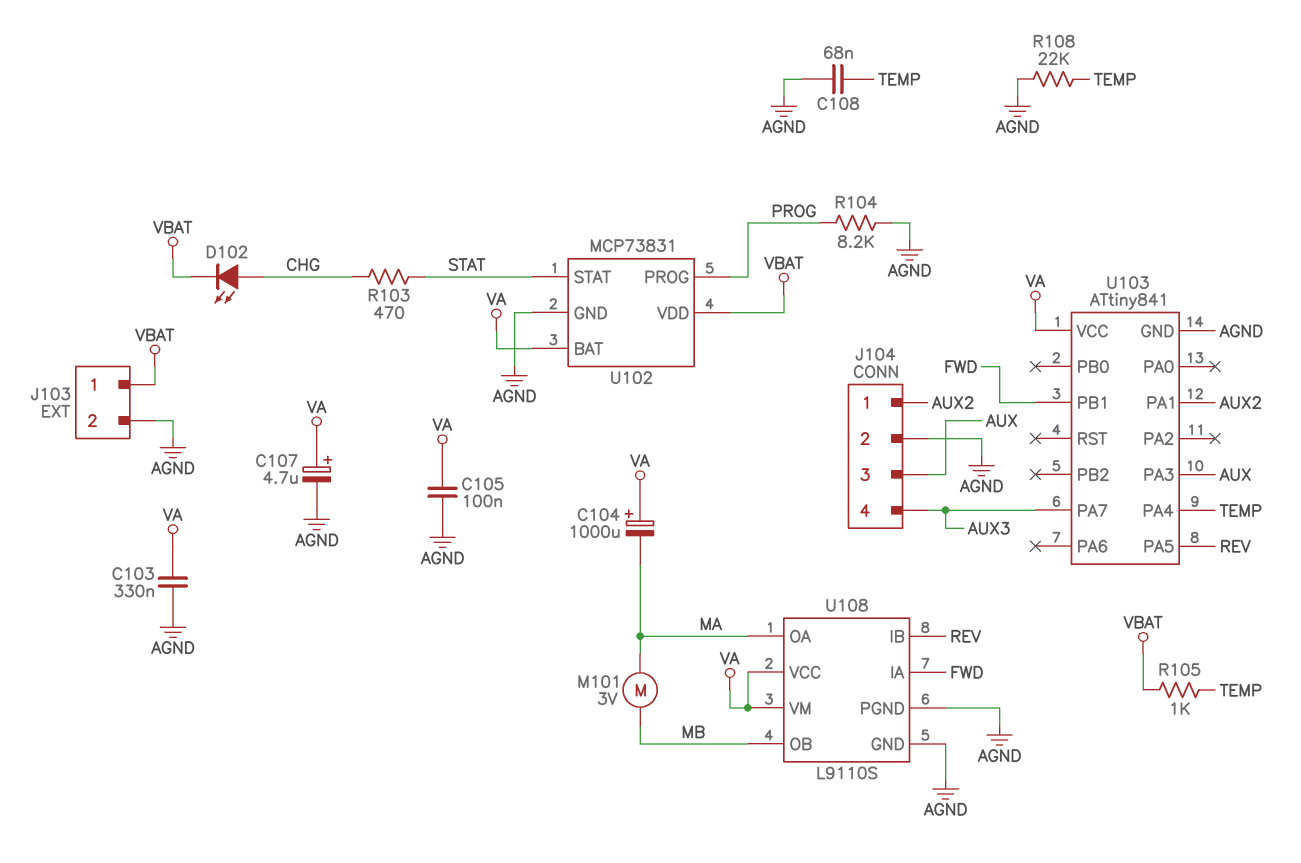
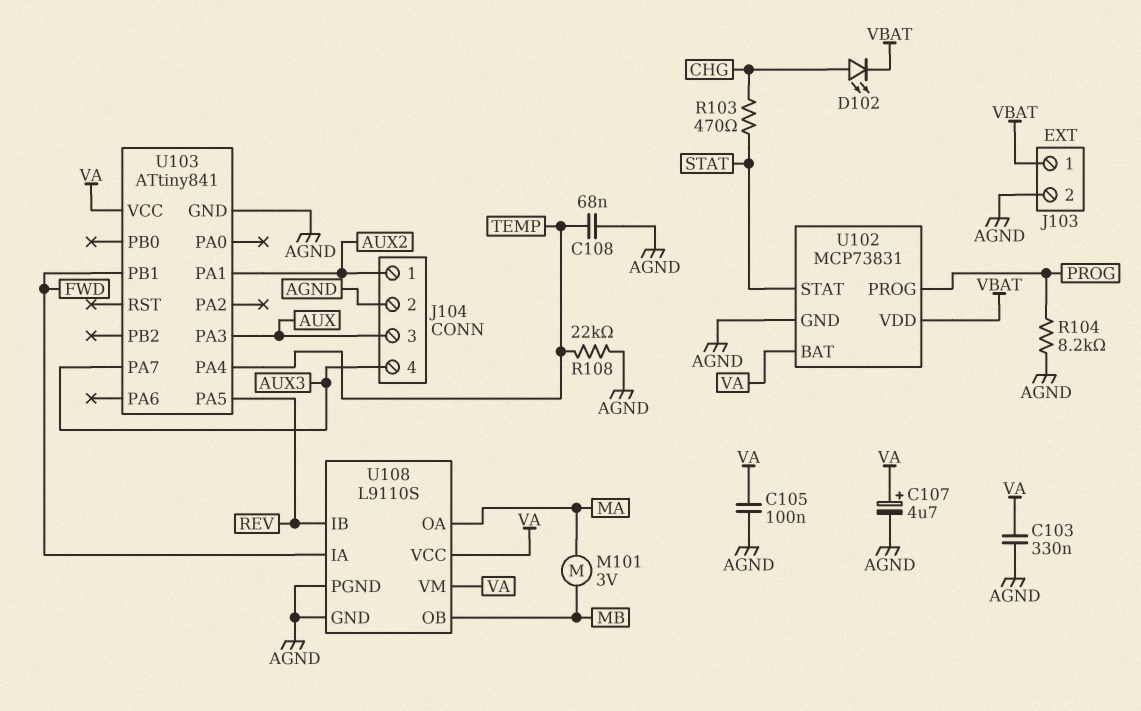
C104: 1000uF (plus VA, minus MA) -> none
R105: 1k (TEMP, VBAT) -> none

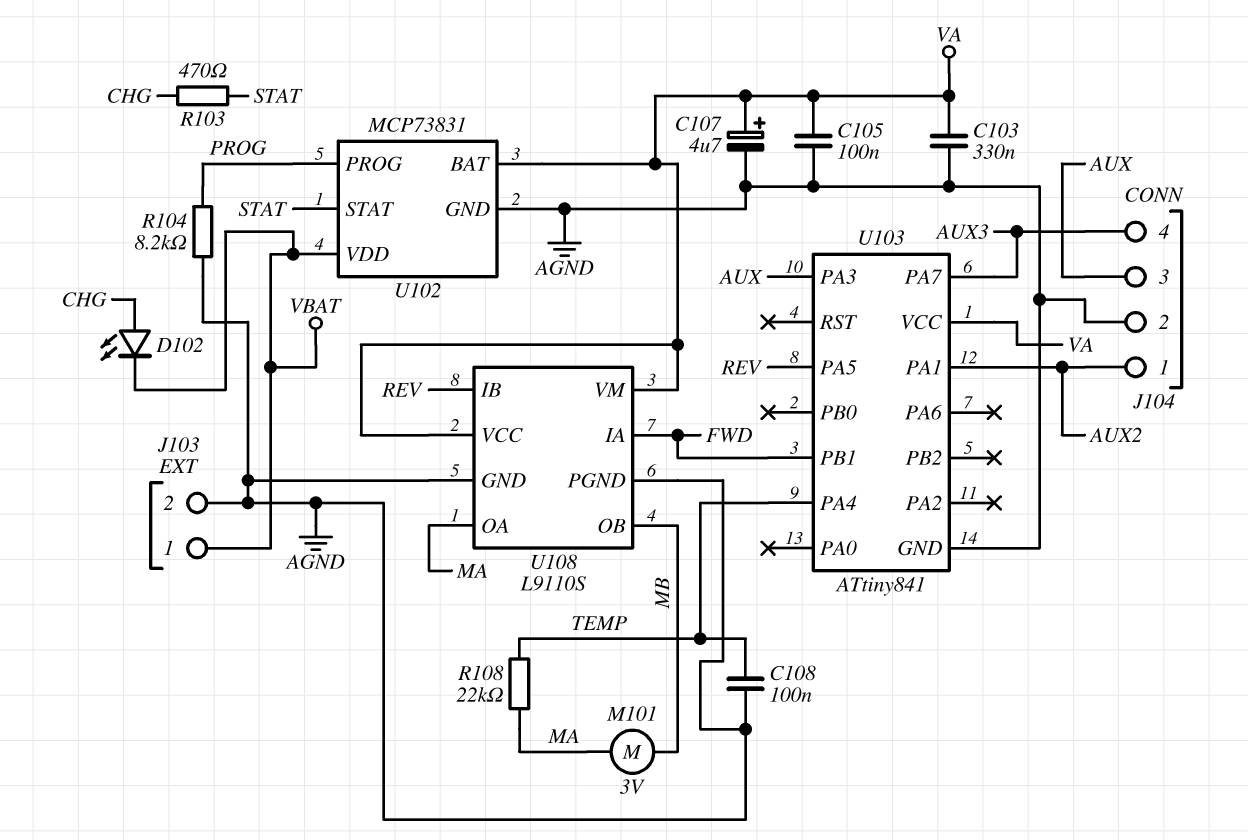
C108: 68nF (AGND, TEMP) -> 100nF (AGND, TEMP)
R108: 22k (AGND, TEMP) -> 22k (MA, TEMP)

